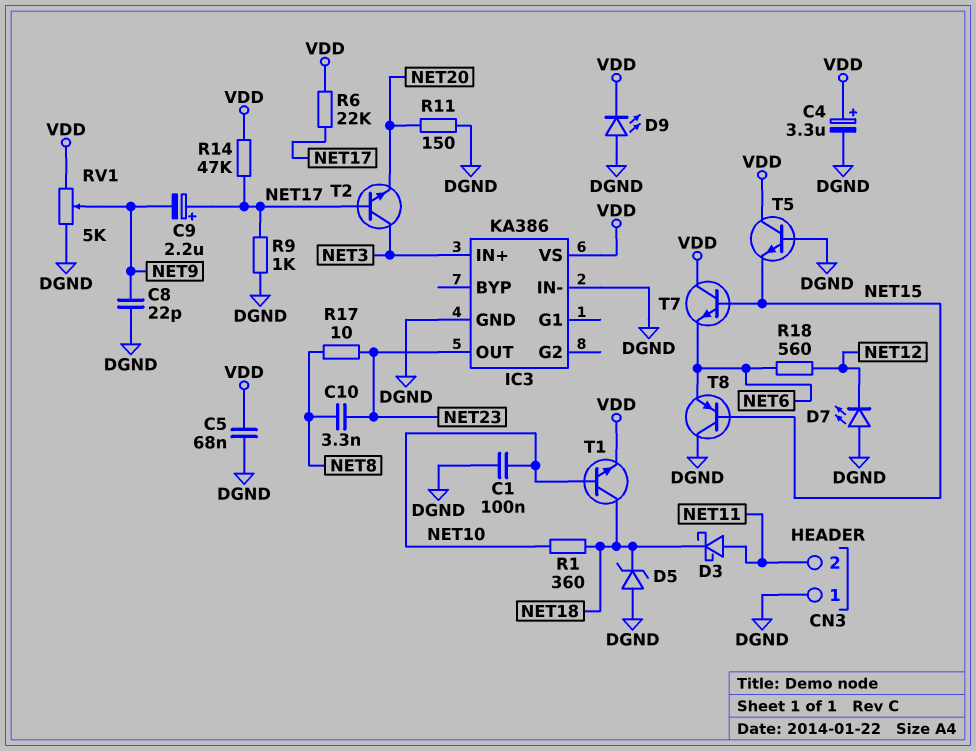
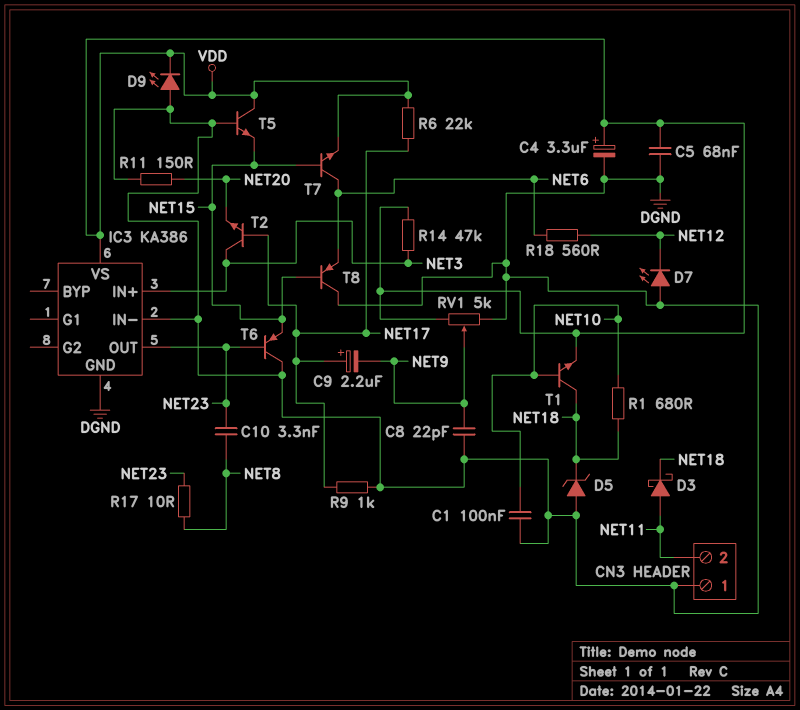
R1: 360 (NET10, NET18) -> 680 (NET10, NET18)
R14: 47k (NET17, VDD) -> 47k (NET3, VDD)
T6: none -> PNP (B NET23, C DGND, E NET15)
T7: NPN (B NET15, C VDD, E NET6) -> NPN (B NET15, C NET6, E VDD)

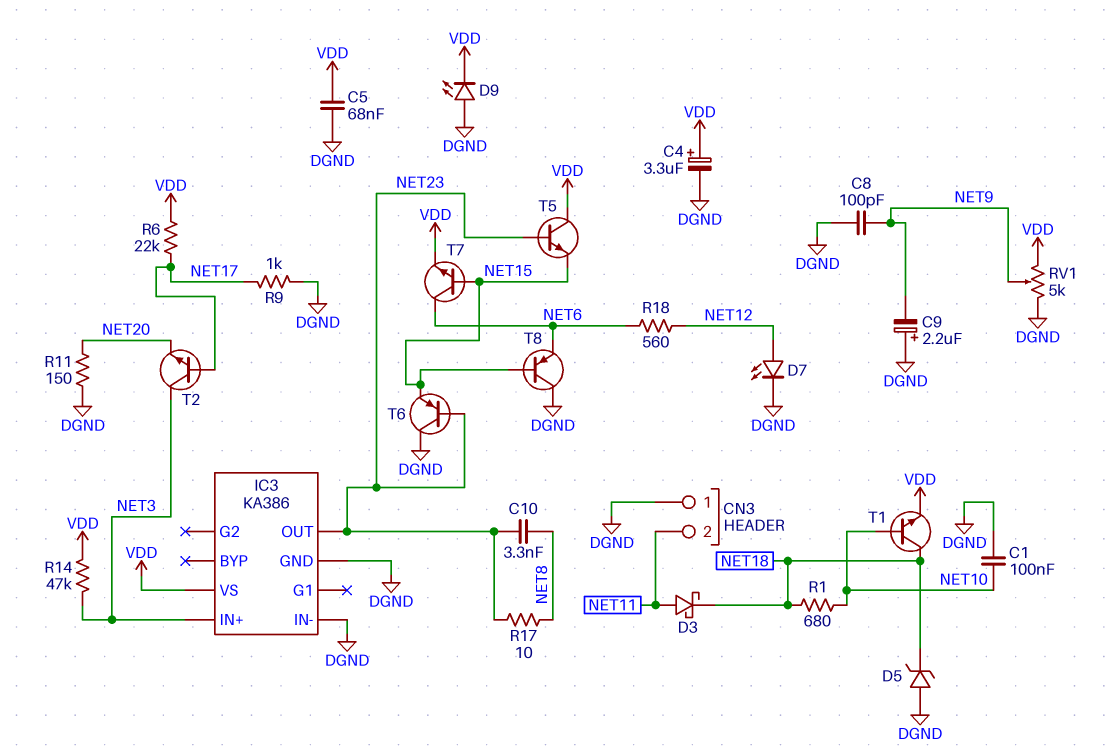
C8: 22pF (DGND, NET9) -> 100pF (DGND, NET9)
C9: 2.2uF (plus NET17, minus NET9) -> 2.2uF (plus DGND, minus NET9)
D7: LED (A DGND, K NET12) -> LED (A NET12, K DGND)
T5: NPN (B DGND, C VDD, E NET15) -> NPN (B NET23, C VDD, E NET15)

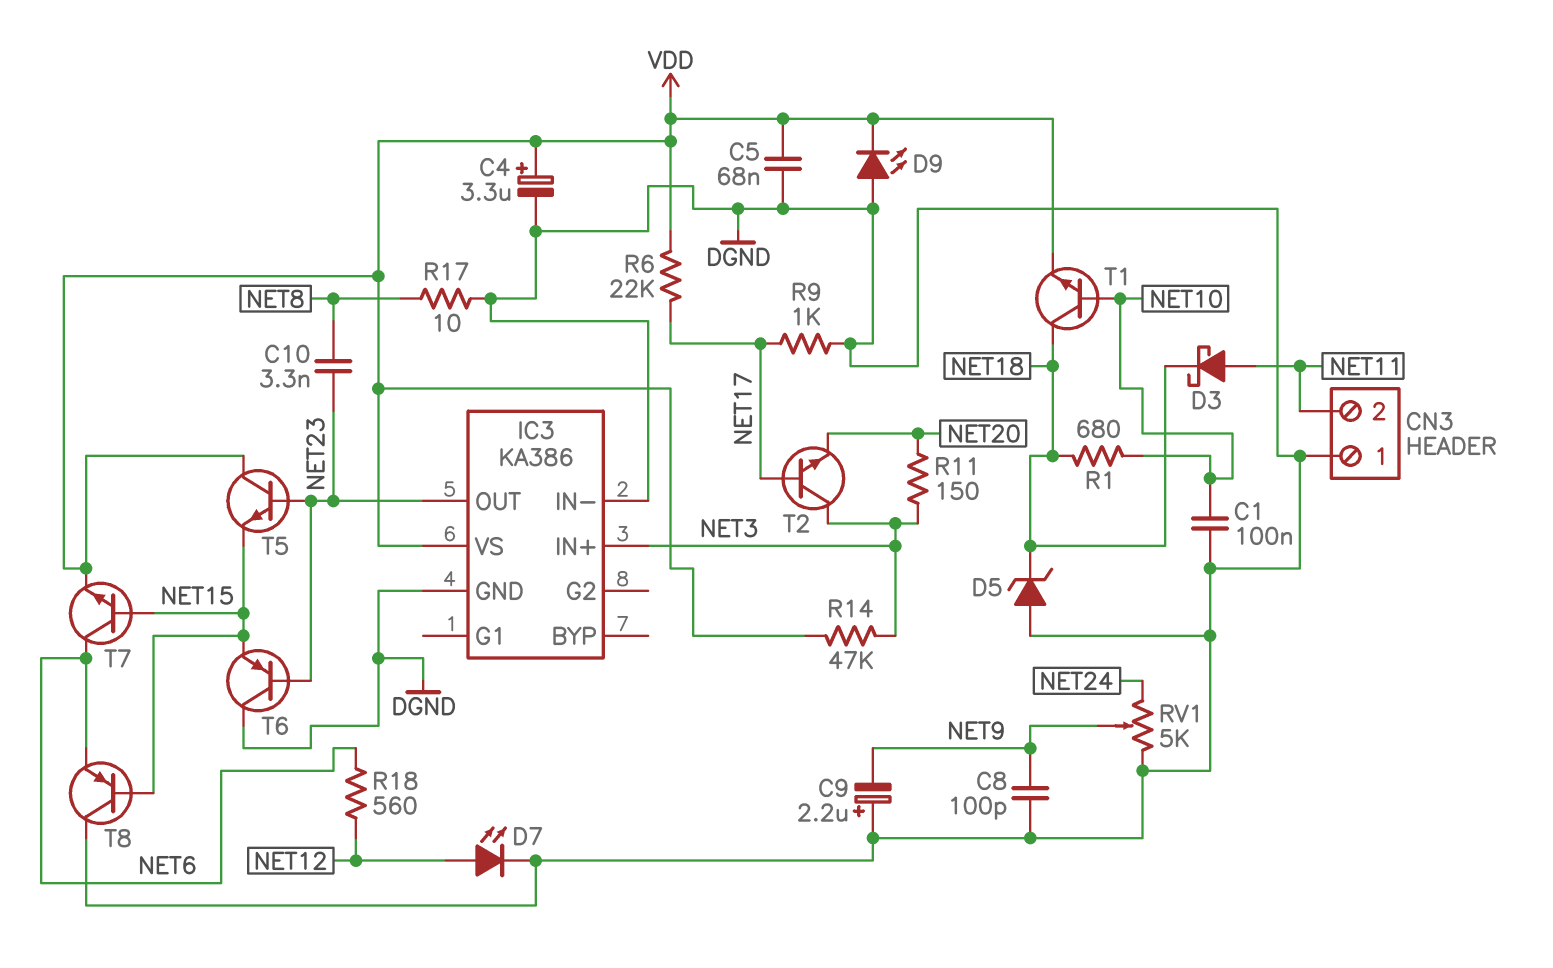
R11: 150 (DGND, NET20) -> 150 (NET3, NET20)
R17: 10 (NET8, NET23) -> 10 (DGND, NET8)
RV1: 5k (DGND, VDD, wiper NET9) -> 5k (DGND, NET24, wiper NET9)

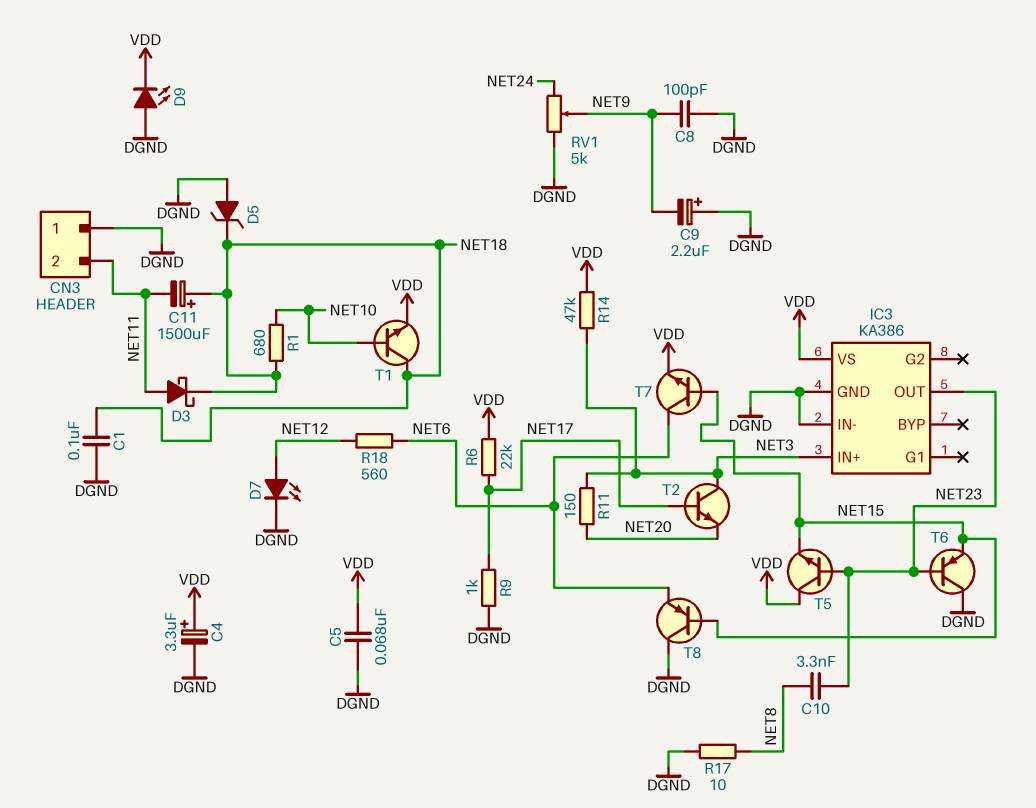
C1: 100nF (DGND, NET10) -> 100nF (DGND, NET18)
C11: none -> 1500uF (plus NET18, minus NET11)

